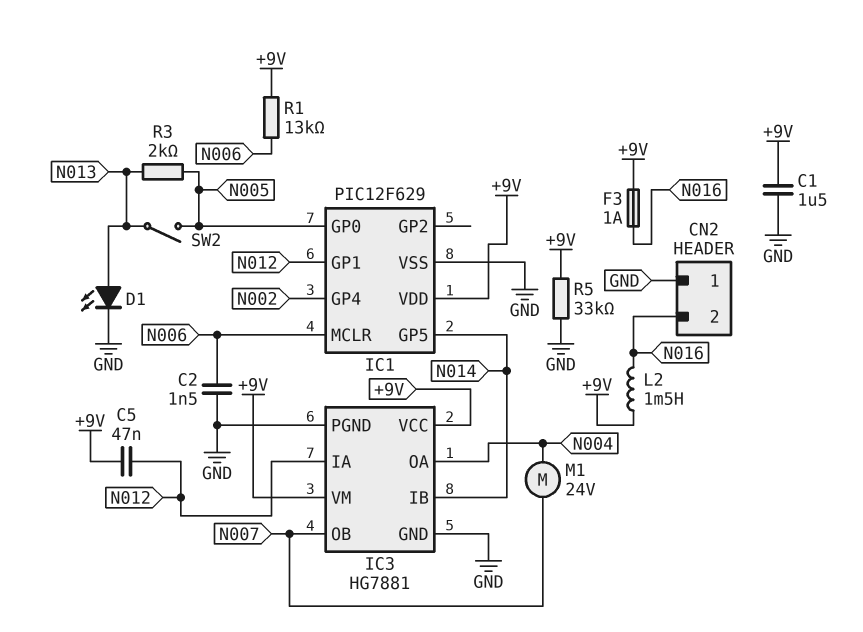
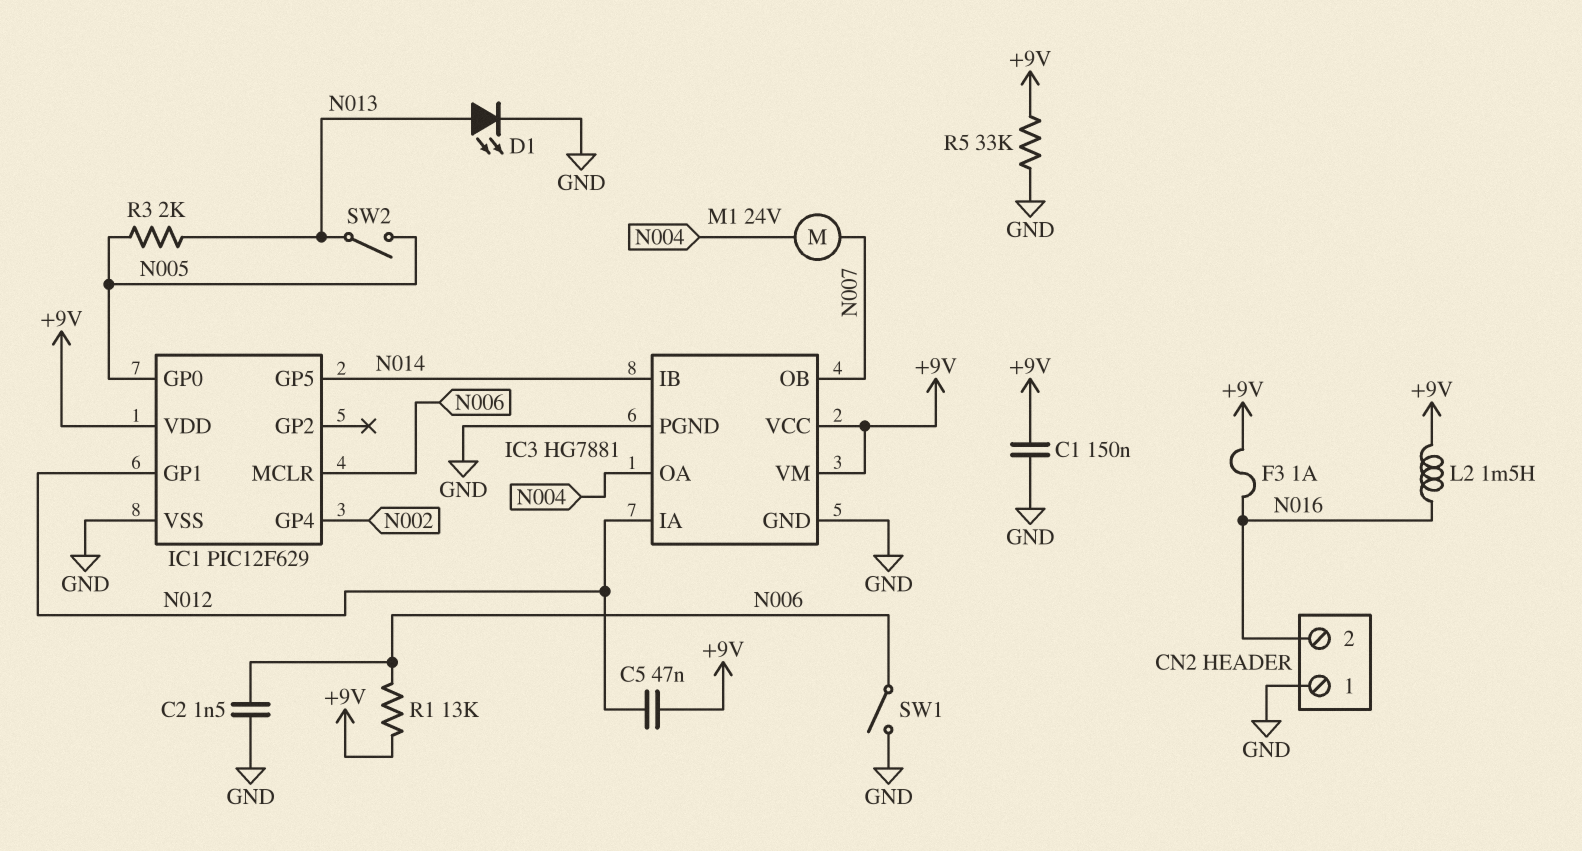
C1: 1.5uF (+9V, GND) -> 150nF (+9V, GND)
SW1: none -> switch (GND, N006)

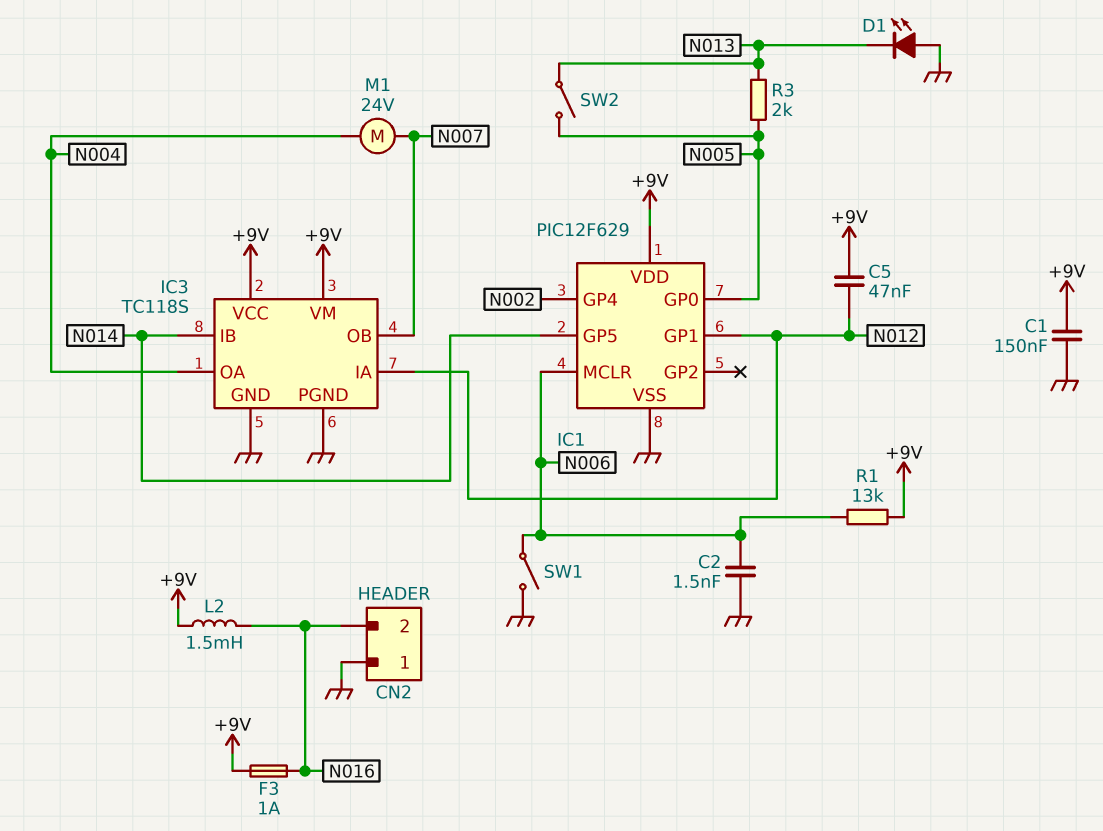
D1: LED (A N013, K GND) -> LED (A GND, K N013)
IC3: HG7881 -> TC118S
R5: 33k (+9V, GND) -> none

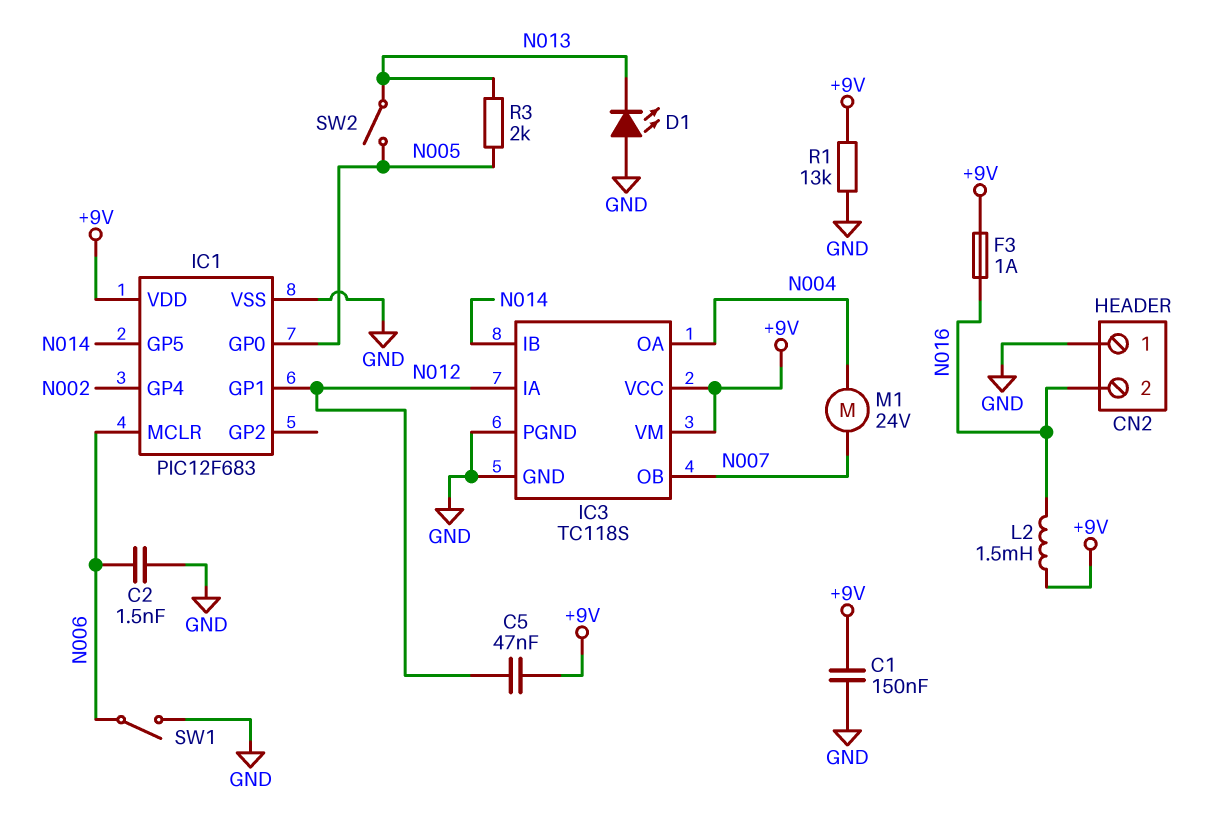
IC1: PIC12F629 -> PIC12F683
R1: 13k (+9V, N006) -> 13k (+9V, GND)

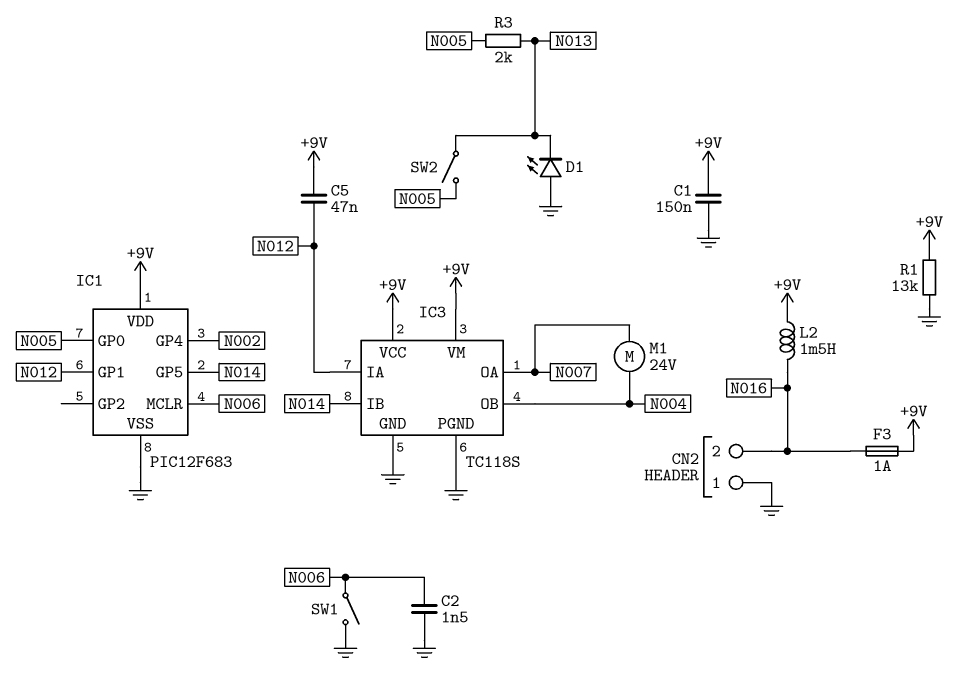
IC3 pin OA: N004 -> N007
IC3 pin OB: N007 -> N004

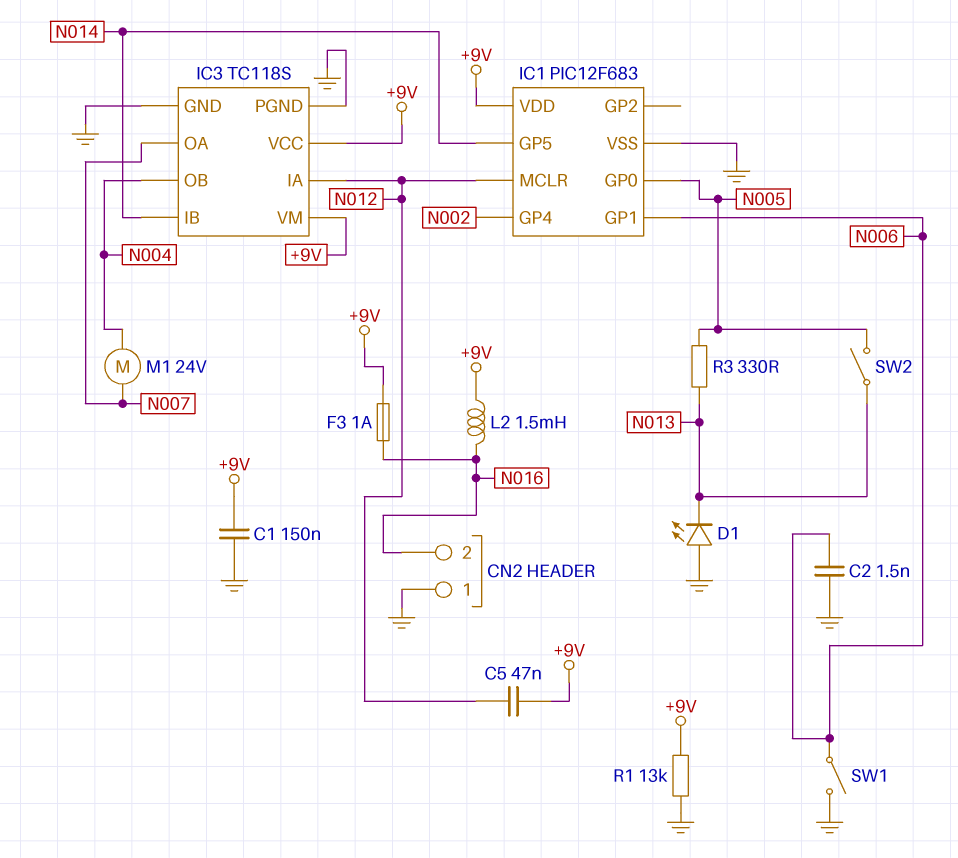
IC1 pin GP1: N012 -> N006
IC1 pin MCLR: N006 -> N012
R3: 2k (N005, N013) -> 330 (N005, N013)

